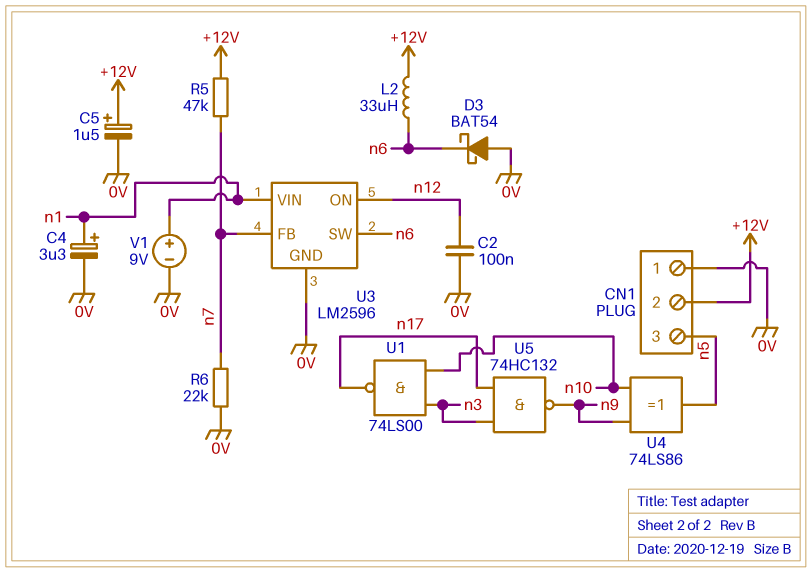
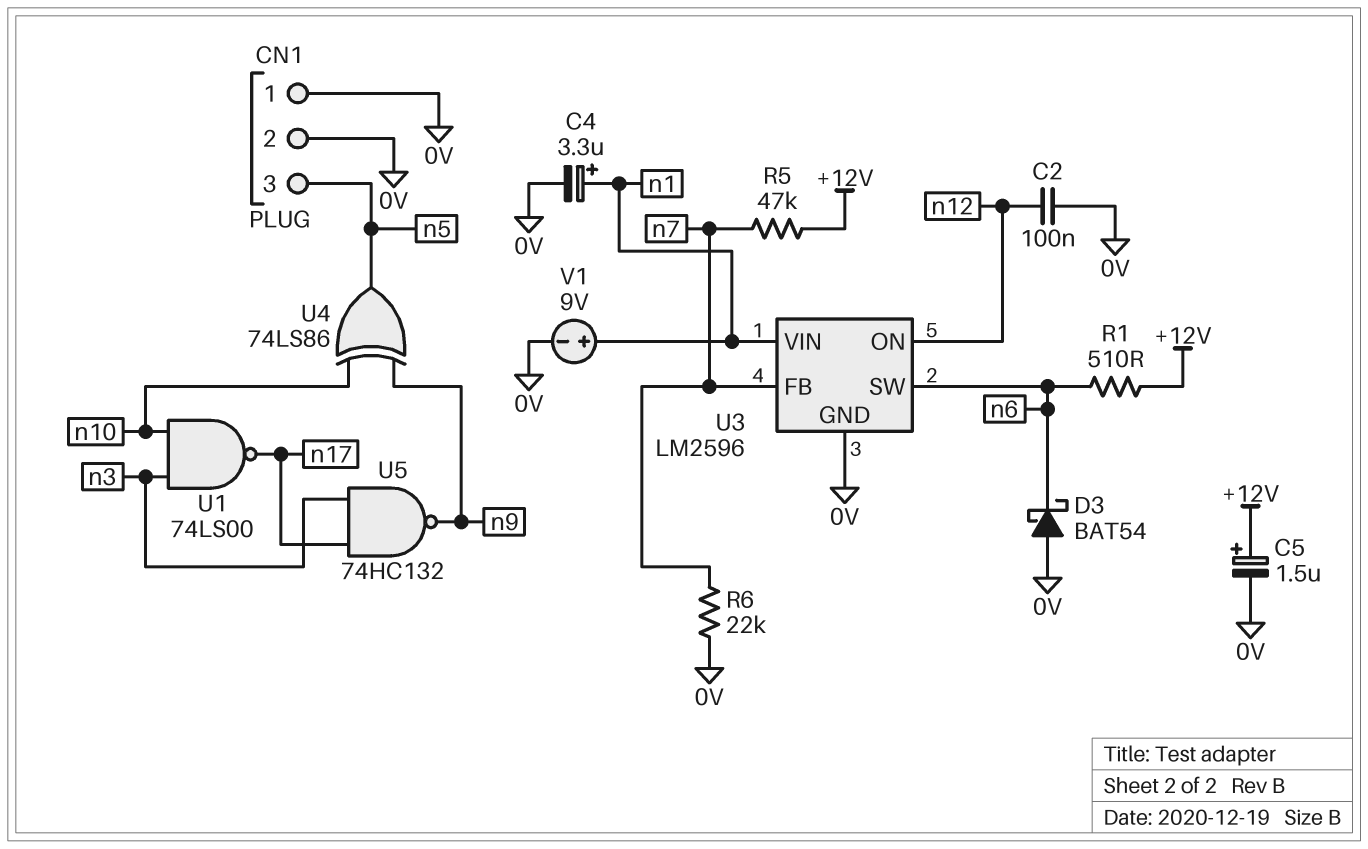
CN1 pin 2: +12V -> 0V
L2: 33uH (+12V, n6) -> none
R1: none -> 510 (+12V, n6)

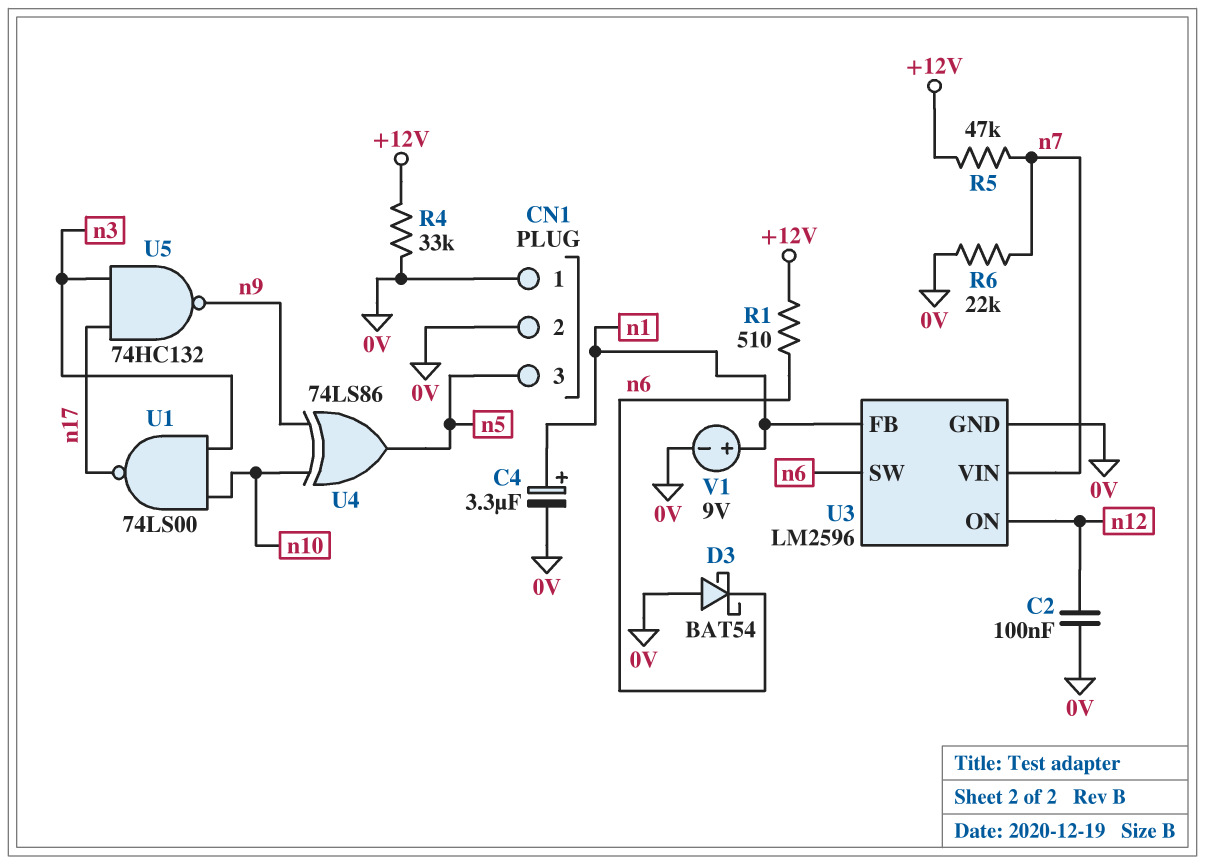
C5: 1.5uF (plus +12V, minus 0V) -> none
R4: none -> 33k (+12V, 0V)
U3 pin FB: n7 -> n1
U3 pin VIN: n1 -> n7

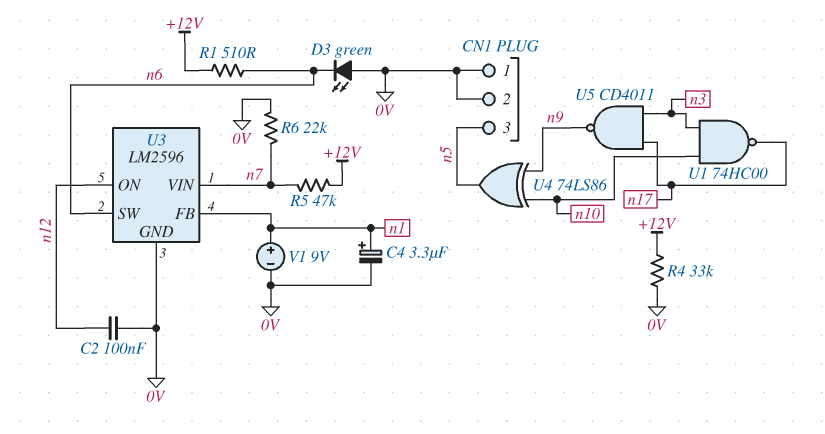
D3: schottky BAT54 (A 0V, K n6) -> LED green (A 0V, K n6)
U1: NAND 74LS00 (in n3, in n10, out n17) -> NAND 74HC00 (in n3, in n10, out n17)
U5: NAND 74HC132 (in n3, in n17, out n9) -> NAND CD4011 (in n3, in n17, out n9)

